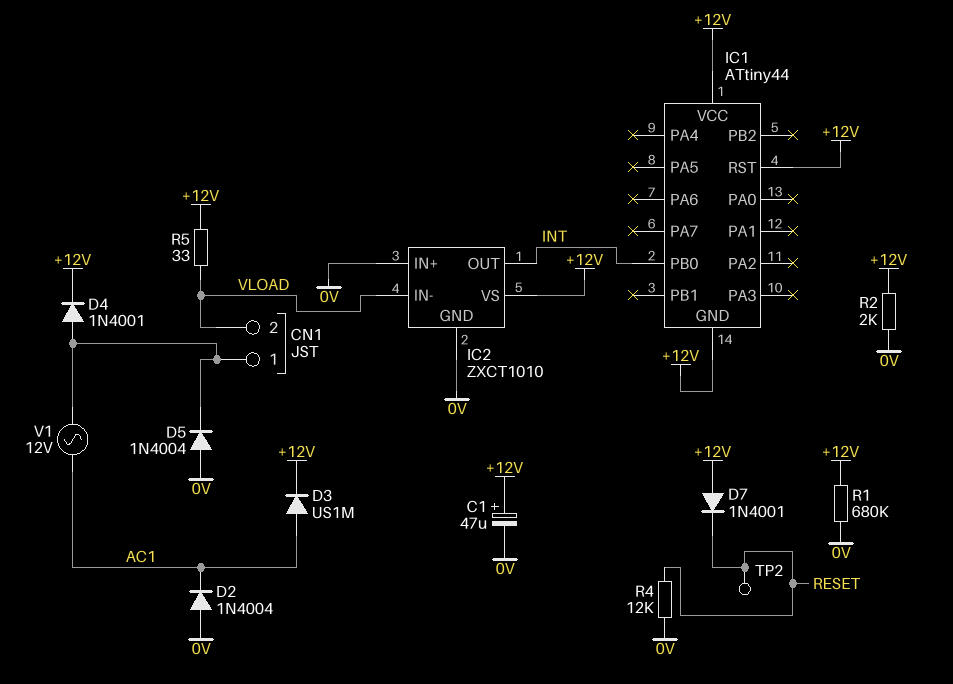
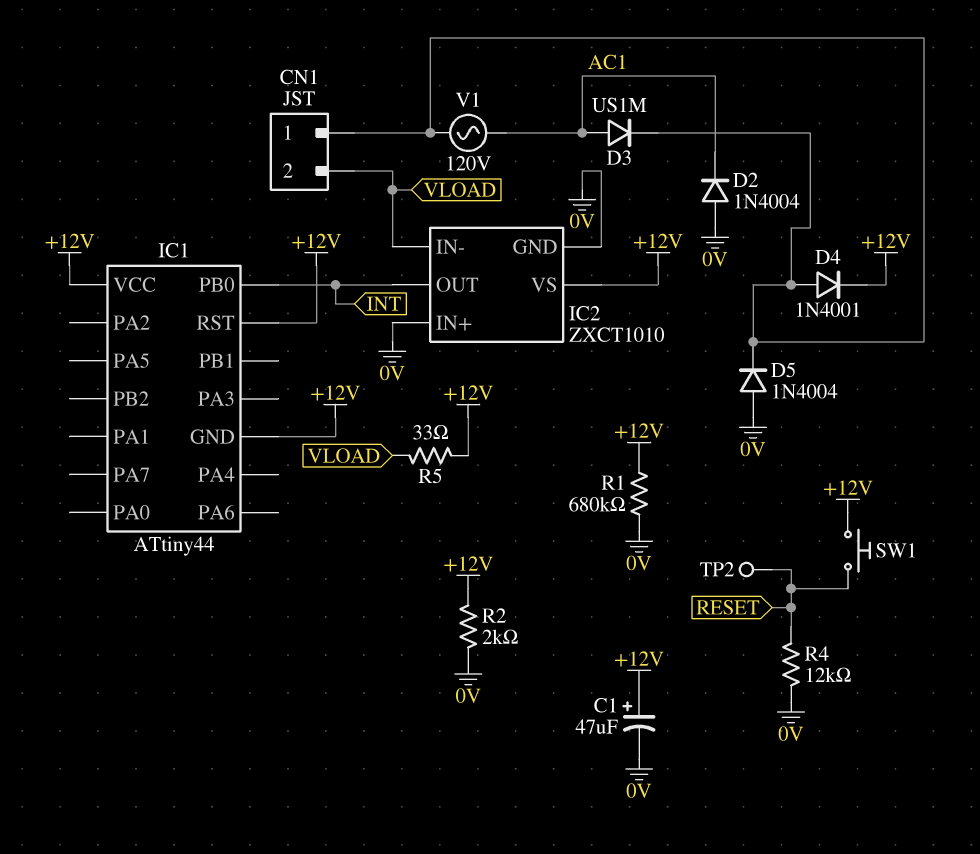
D3: diode US1M (A AC1, K +12V) -> diode US1M (A AC1, K CN1/1)
D7: diode 1N4001 (A +12V, K RESET) -> none
SW1: none -> button (+12V, RESET)
V1: AC 12V (AC1, CN1/1) -> AC 120V (AC1, CN1/1)

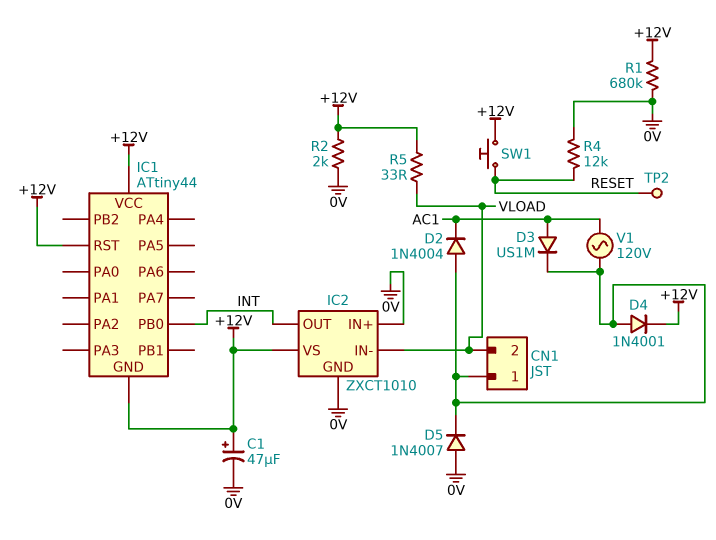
D2: diode 1N4004 (A 0V, K AC1) -> diode 1N4004 (A CN1/1, K AC1)
D5: diode 1N4004 (A 0V, K CN1/1) -> diode 1N4007 (A 0V, K CN1/1)

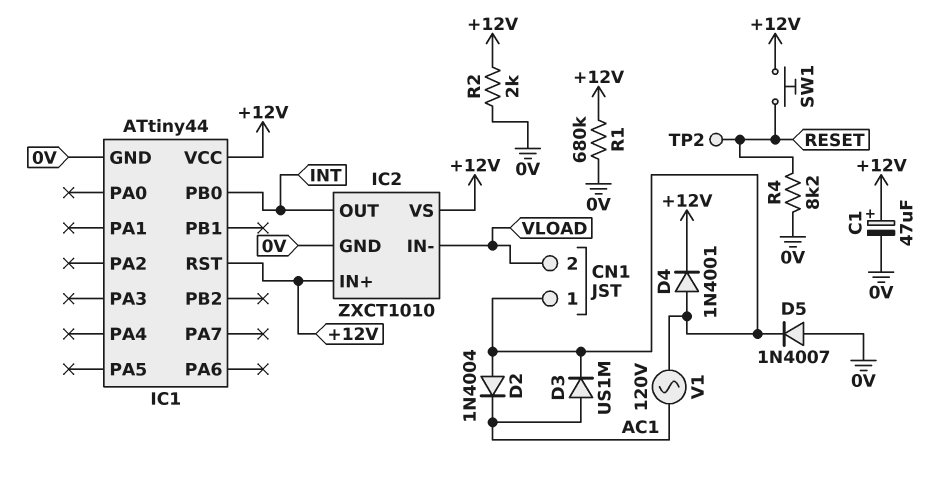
IC1 pin GND: +12V -> 0V
IC2 pin IN+: 0V -> +12V
R4: 12k (0V, RESET) -> 8.2k (0V, RESET)
R5: 33 (+12V, VLOAD) -> none

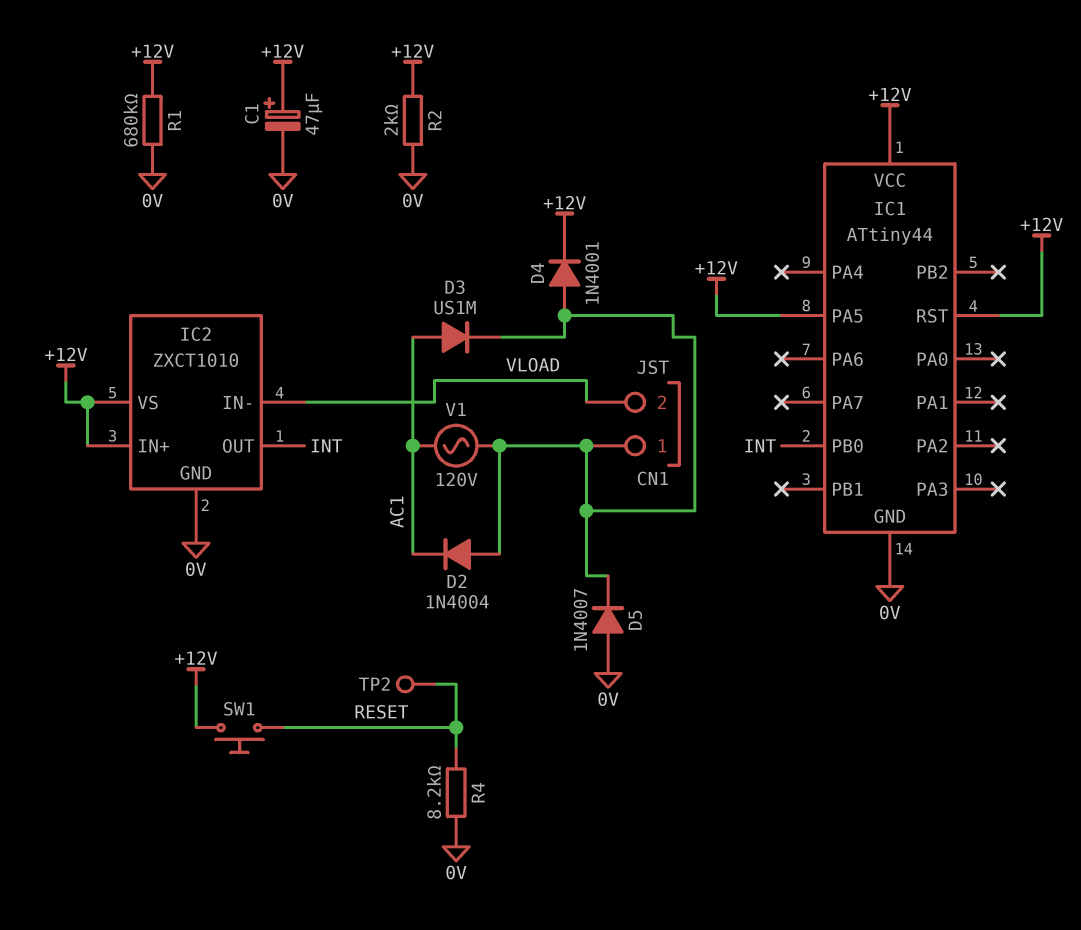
IC1 pin PA5: none -> +12V

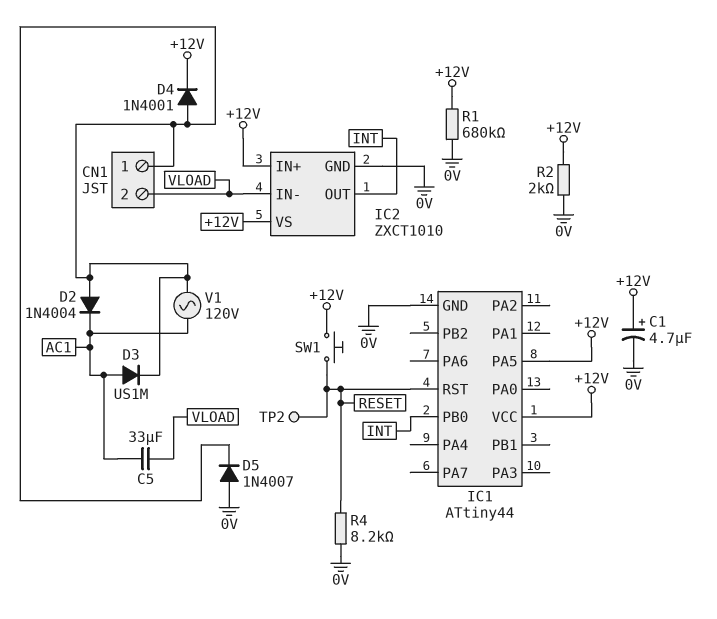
C1: 47uF (plus +12V, minus 0V) -> 4.7uF (plus +12V, minus 0V)
C5: none -> 33uF (AC1, VLOAD)
IC1 pin RST: +12V -> RESET

